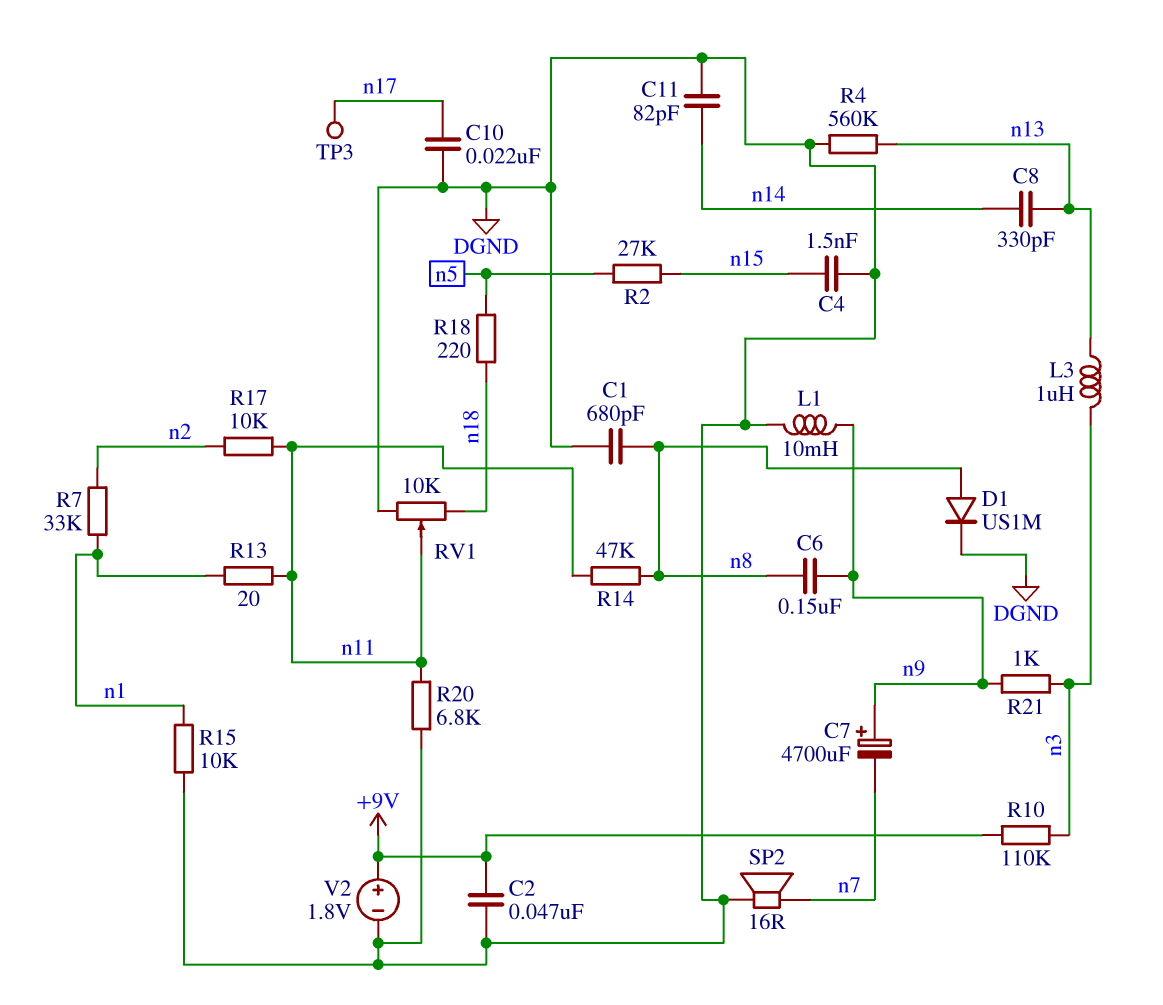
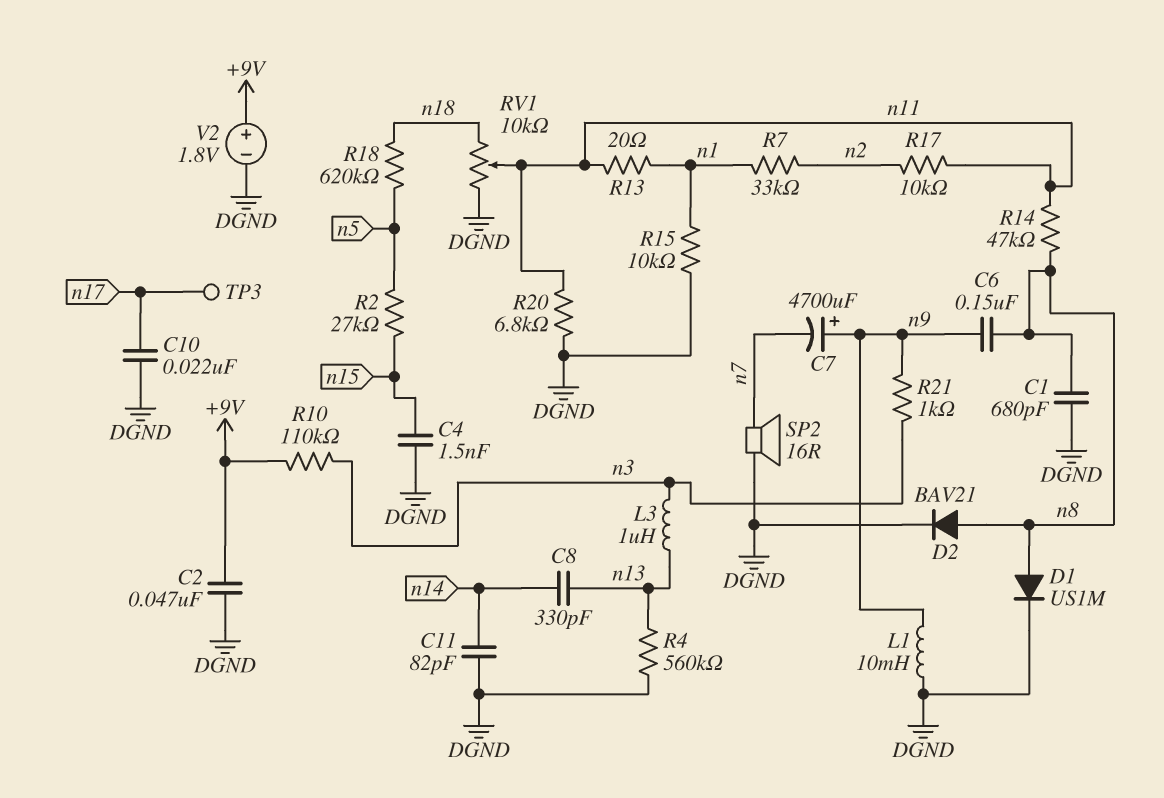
D2: none -> diode BAV21 (A n8, K DGND)
R18: 220 (n5, n18) -> 620k (n5, n18)

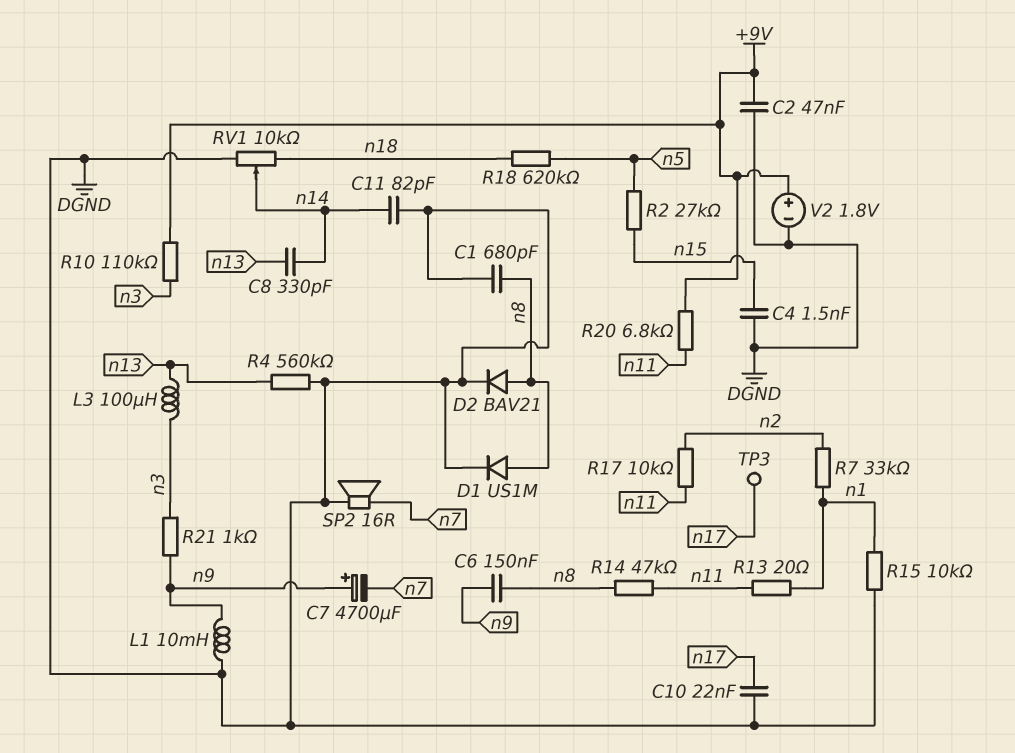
L3: 1uH (n3, n13) -> 100uH (n3, n13)
R20: 6.8k (DGND, n11) -> 6.8k (+9V, n11)
RV1: 10k (DGND, n18, wiper n11) -> 10k (DGND, n18, wiper n14)

